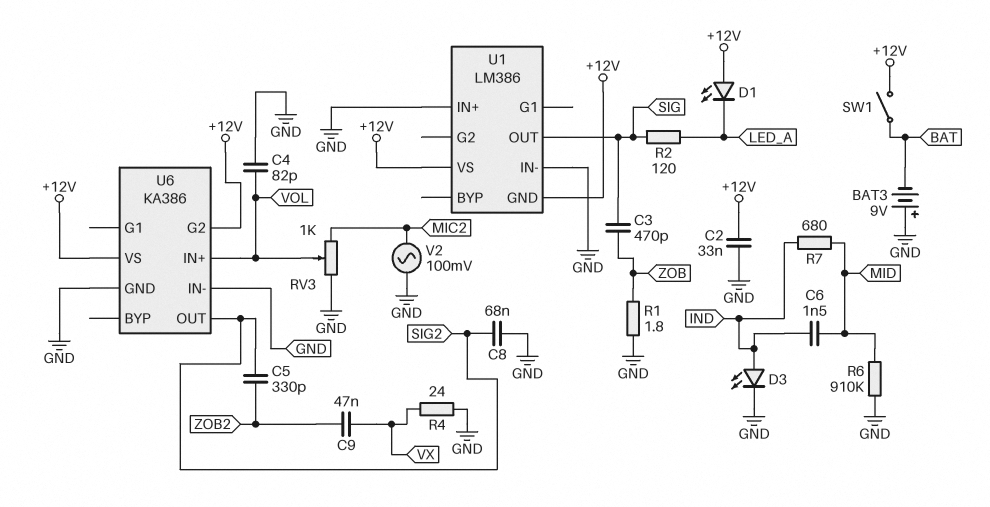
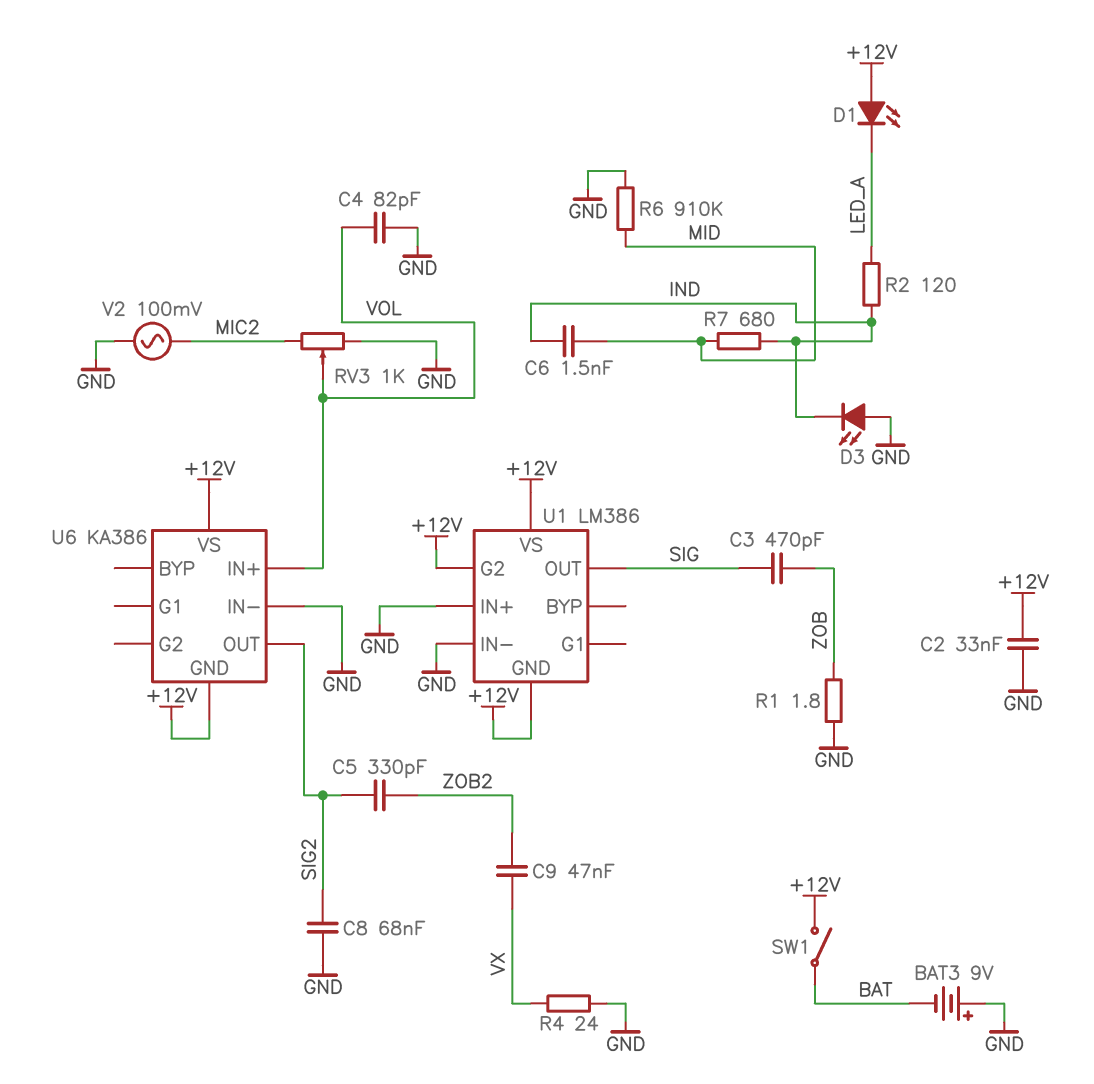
D3: LED (A IND, K GND) -> LED (A GND, K IND)
R2: 120 (LED_A, SIG) -> 120 (IND, LED_A)
U1 pin G2: none -> +12V
U6 pin G2: +12V -> none
U6 pin GND: GND -> +12V

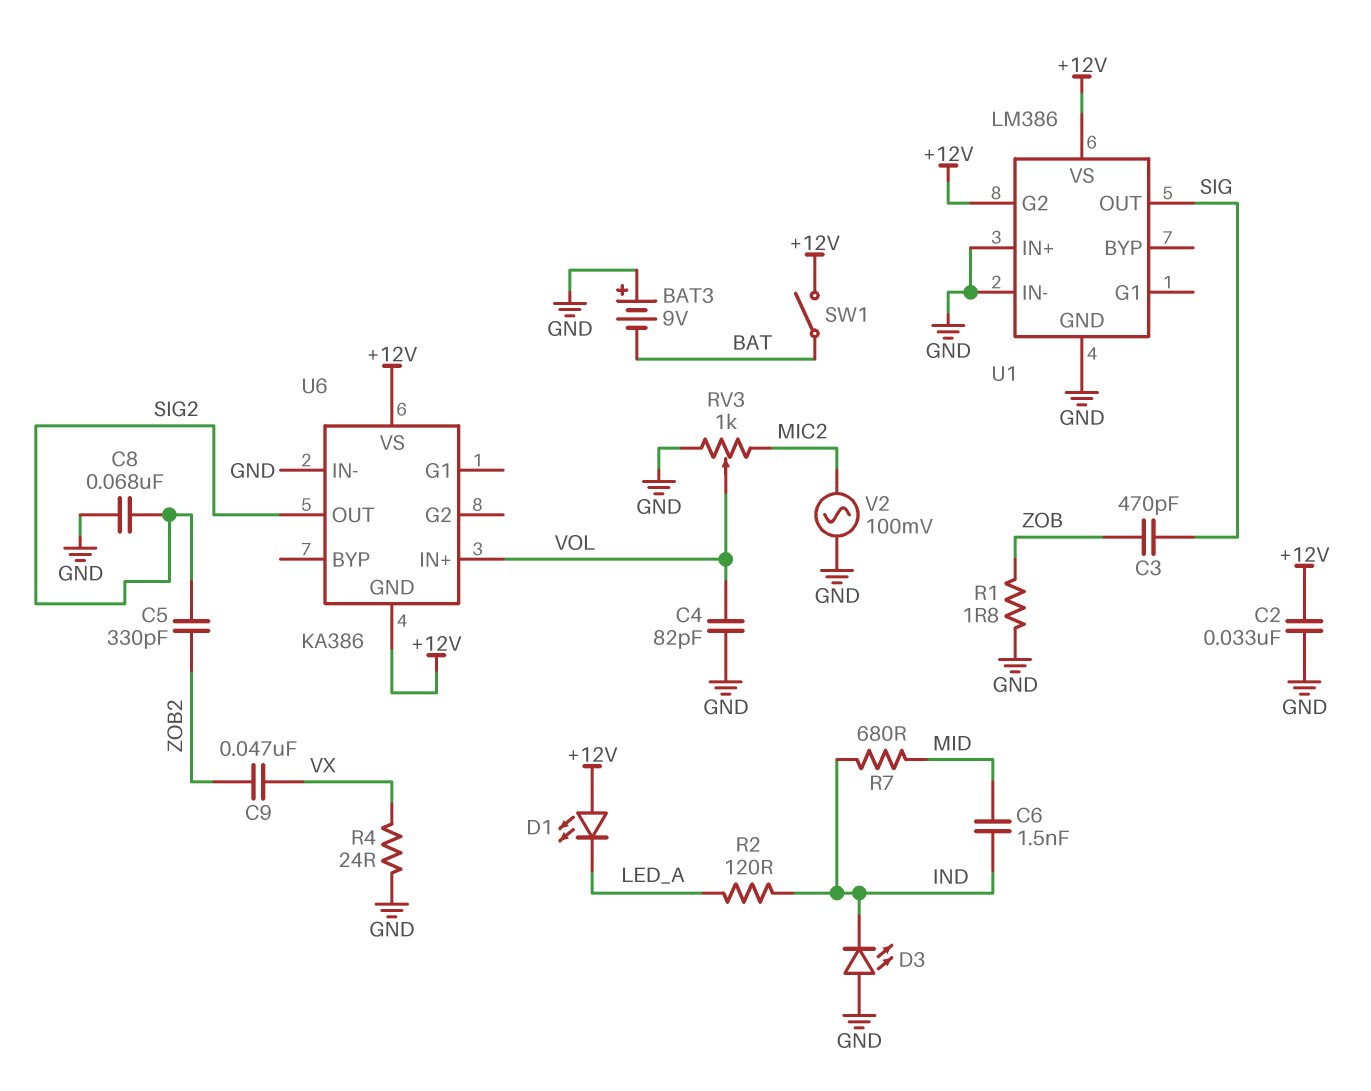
R6: 910k (GND, MID) -> none
U1 pin GND: +12V -> GND

